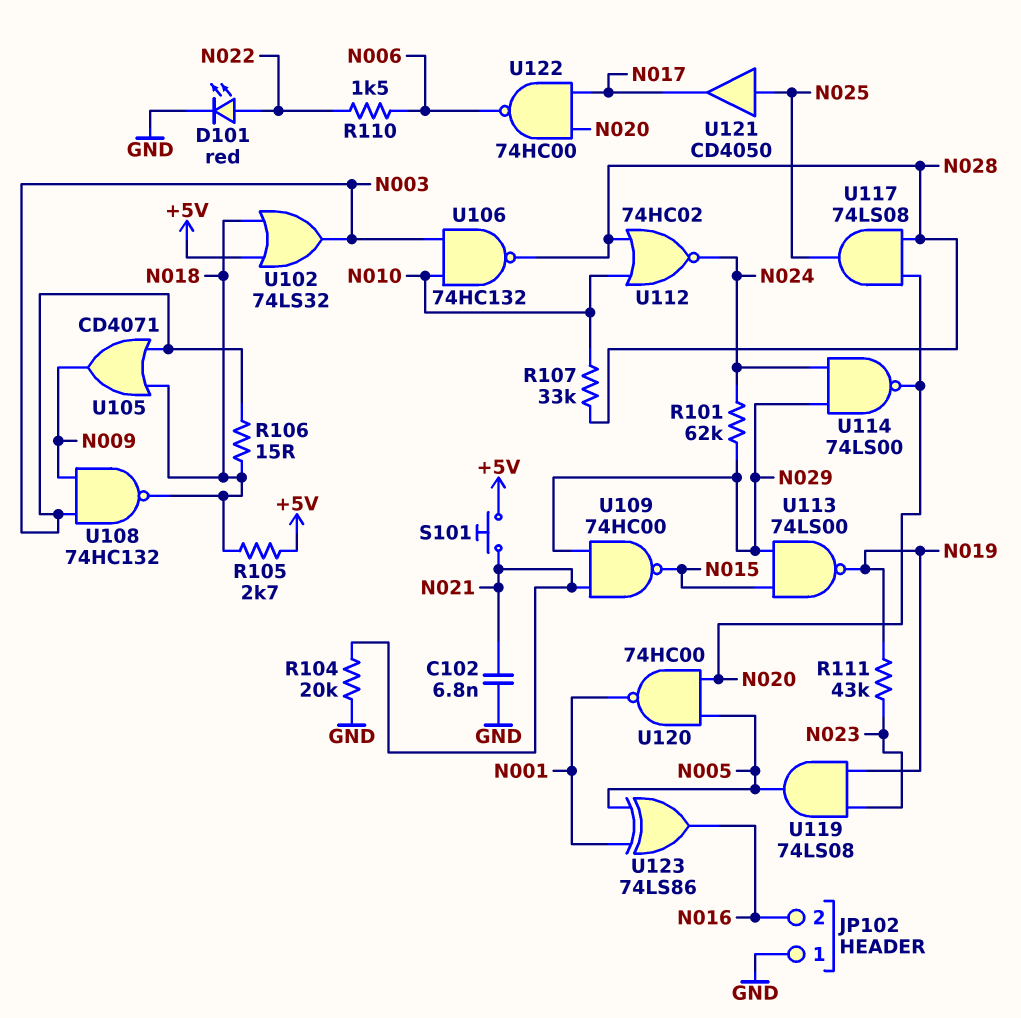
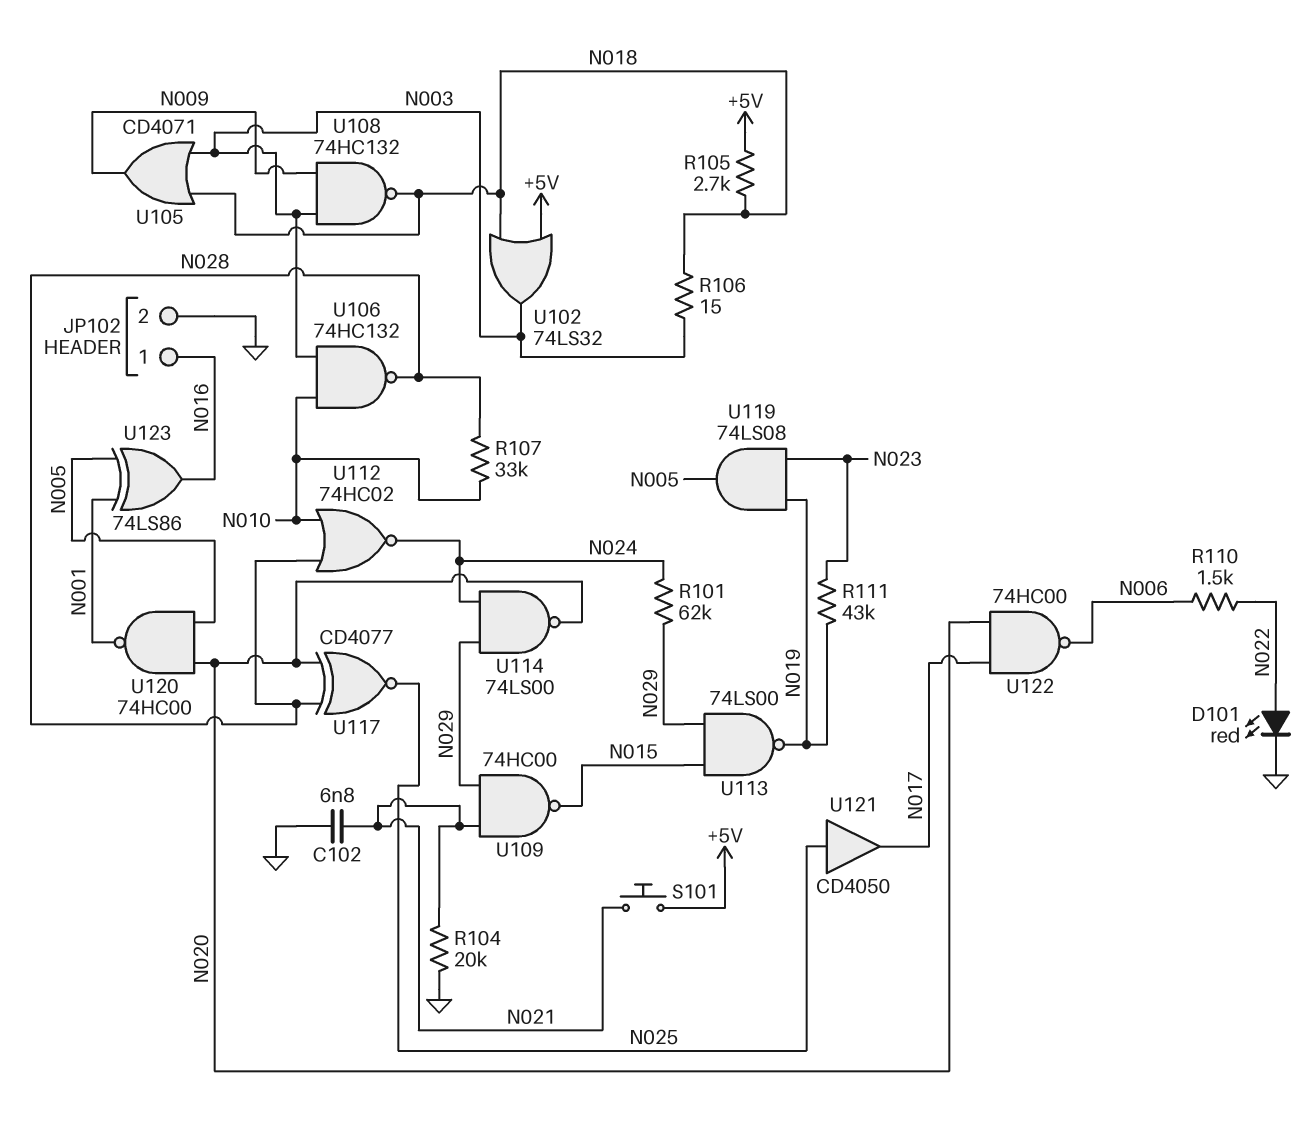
JP102 pin 1: GND -> N016
JP102 pin 2: N016 -> GND
U117: AND 74LS08 (in N020, in N028, out N025) -> XNOR CD4077 (in N020, in N028, out N025)

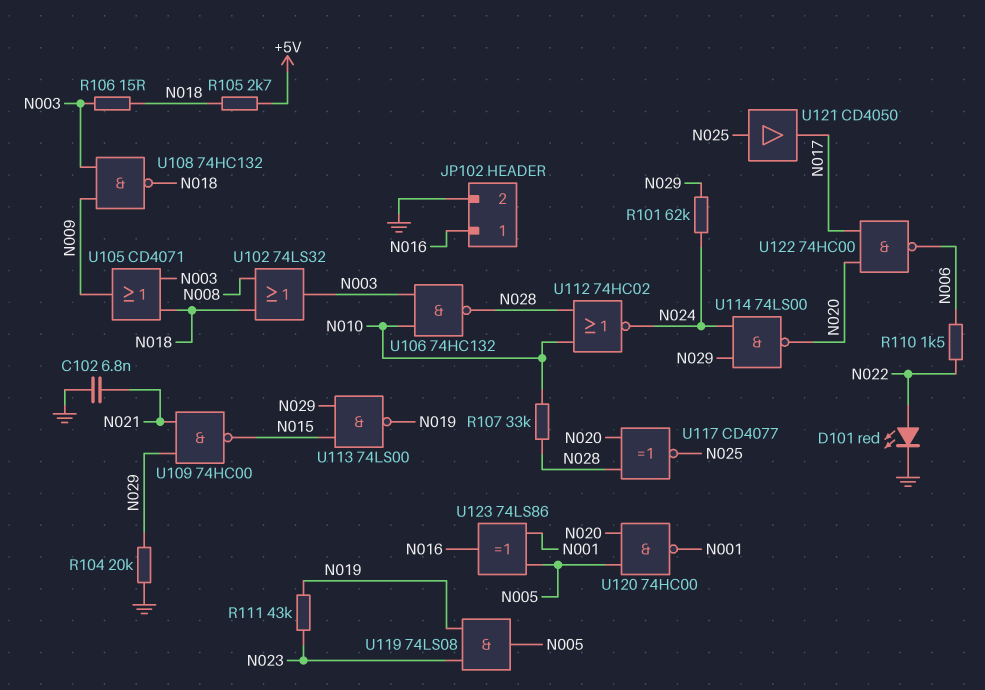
R104: 20k (GND, N021) -> 20k (GND, N029)
S101: button (+5V, N021) -> none
U102: OR 74LS32 (in +5V, in N018, out N003) -> OR 74LS32 (in N008, in N018, out N003)

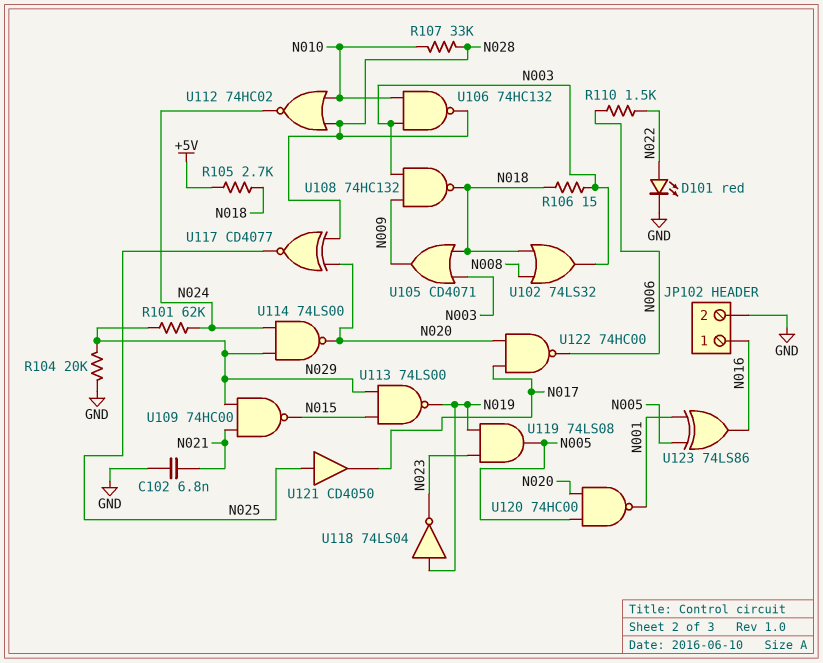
R111: 43k (N019, N023) -> none
U118: none -> NOT 74LS04 (in N019, out N023)

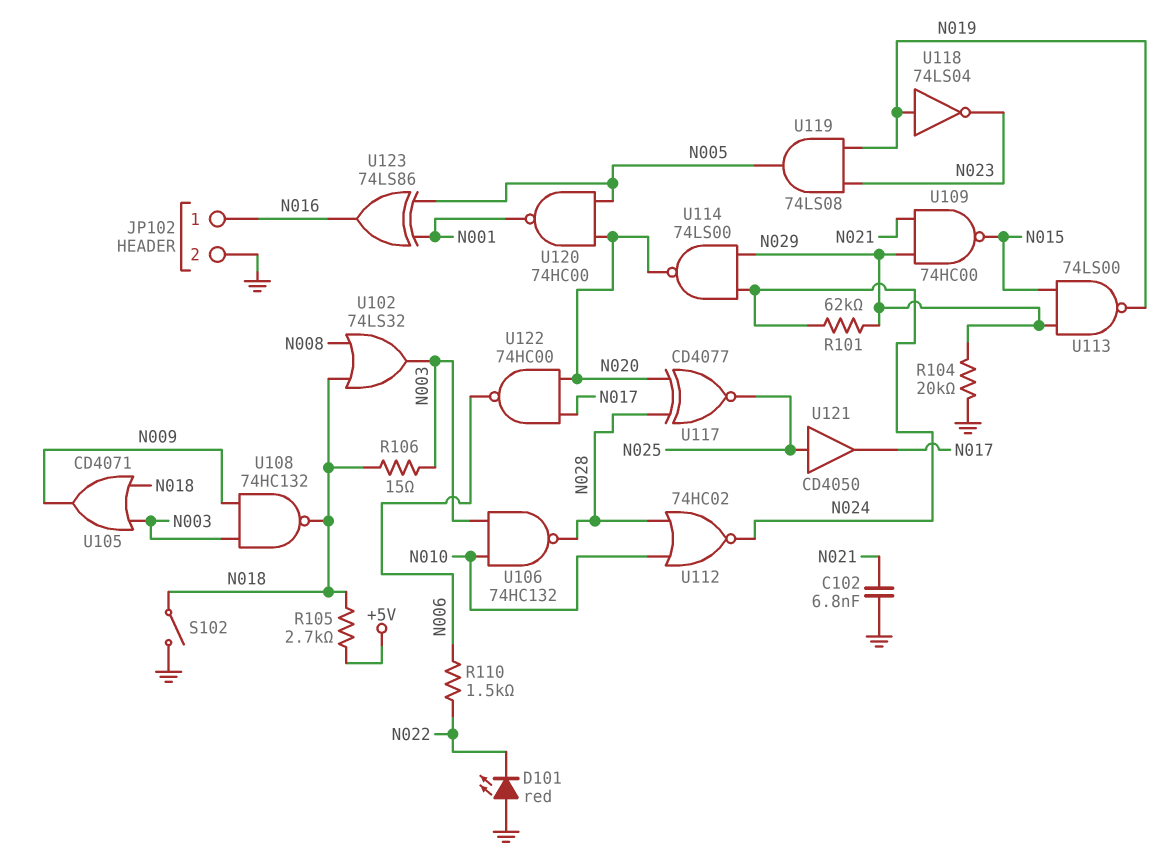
D101: LED red (A N022, K GND) -> LED red (A GND, K N022)
R107: 33k (N010, N028) -> none
S102: none -> switch (GND, N018)

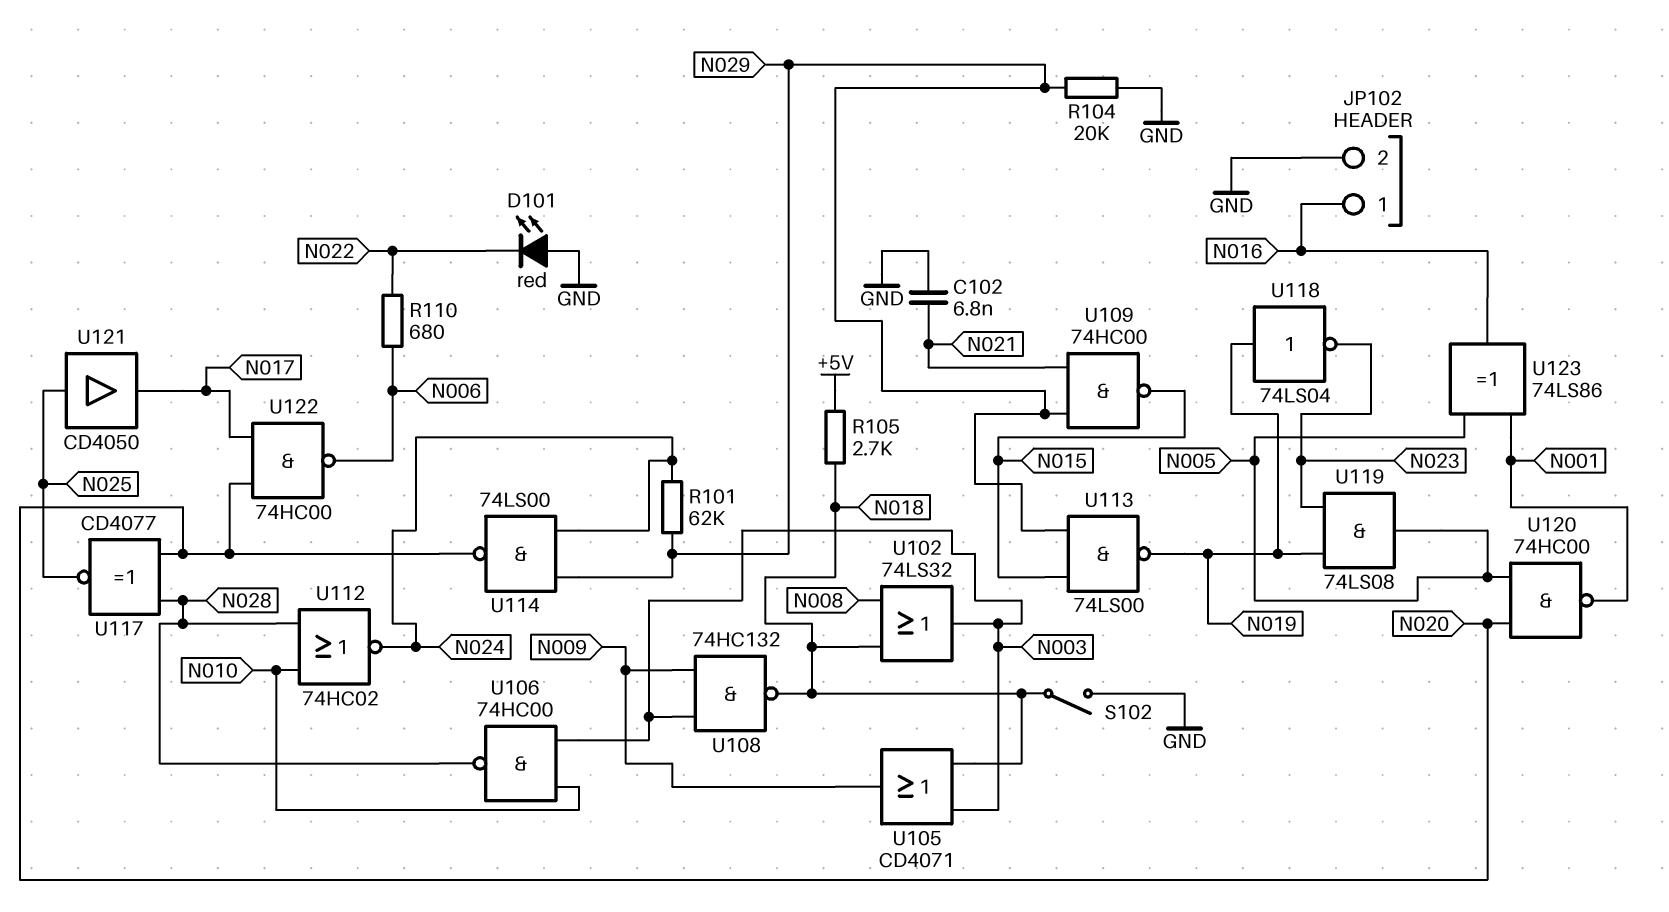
R106: 15 (N003, N018) -> none
R110: 1.5k (N006, N022) -> 680 (N006, N022)
U106: NAND 74HC132 (in N003, in N010, out N028) -> NAND 74HC00 (in N003, in N010, out N028)

